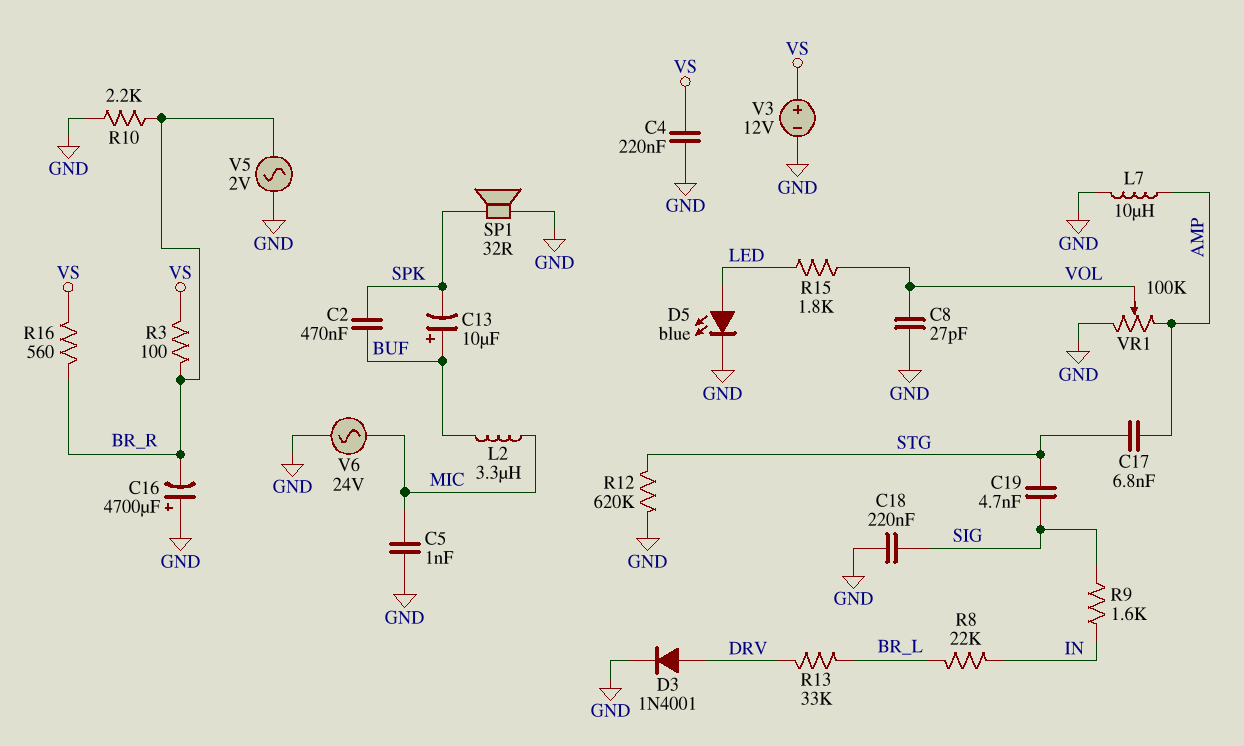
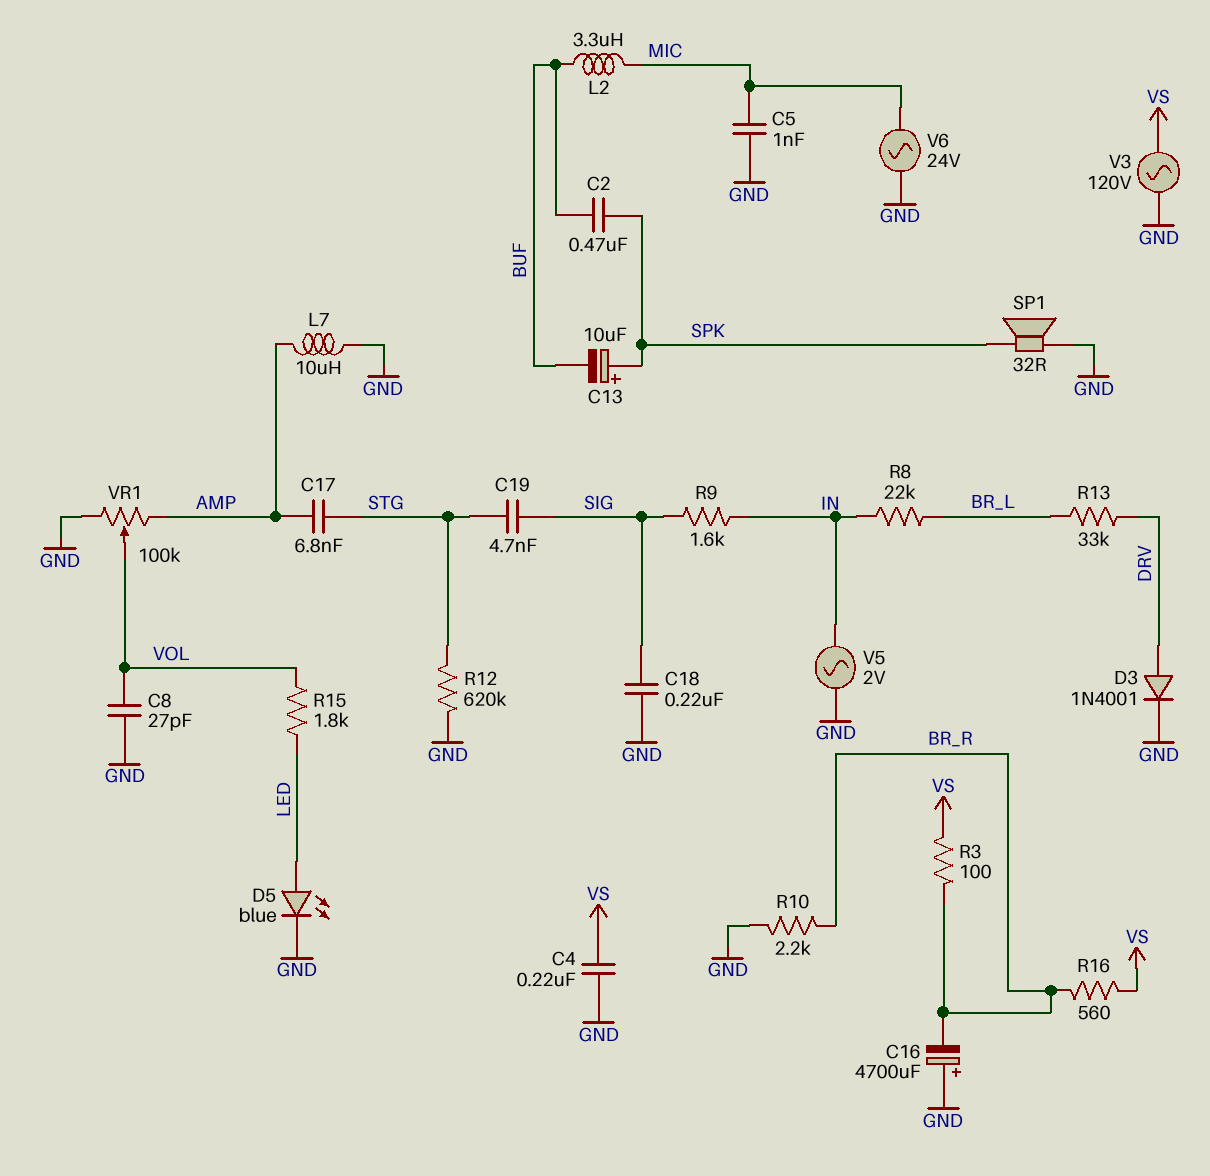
C13: 10uF (plus BUF, minus SPK) -> 10uF (plus SPK, minus BUF)
V3: 12V (plus VS, minus GND) -> AC 120V (GND, VS)
V5: AC 2V (BR_R, GND) -> AC 2V (GND, IN)

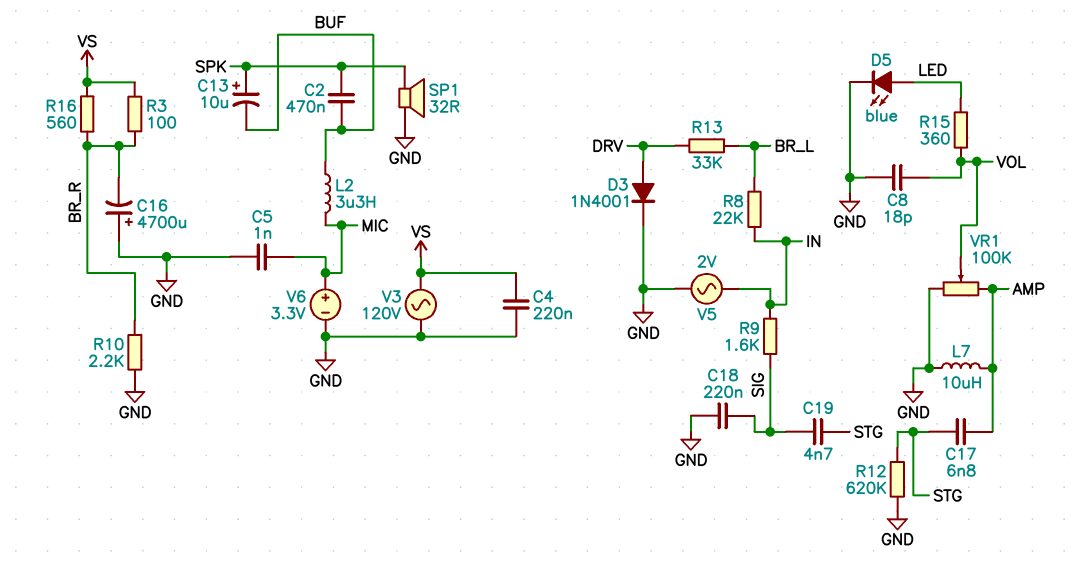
C8: 27pF (GND, VOL) -> 18pF (GND, VOL)
R15: 1.8k (LED, VOL) -> 360 (LED, VOL)
V6: AC 24V (GND, MIC) -> 3.3V (plus MIC, minus GND)

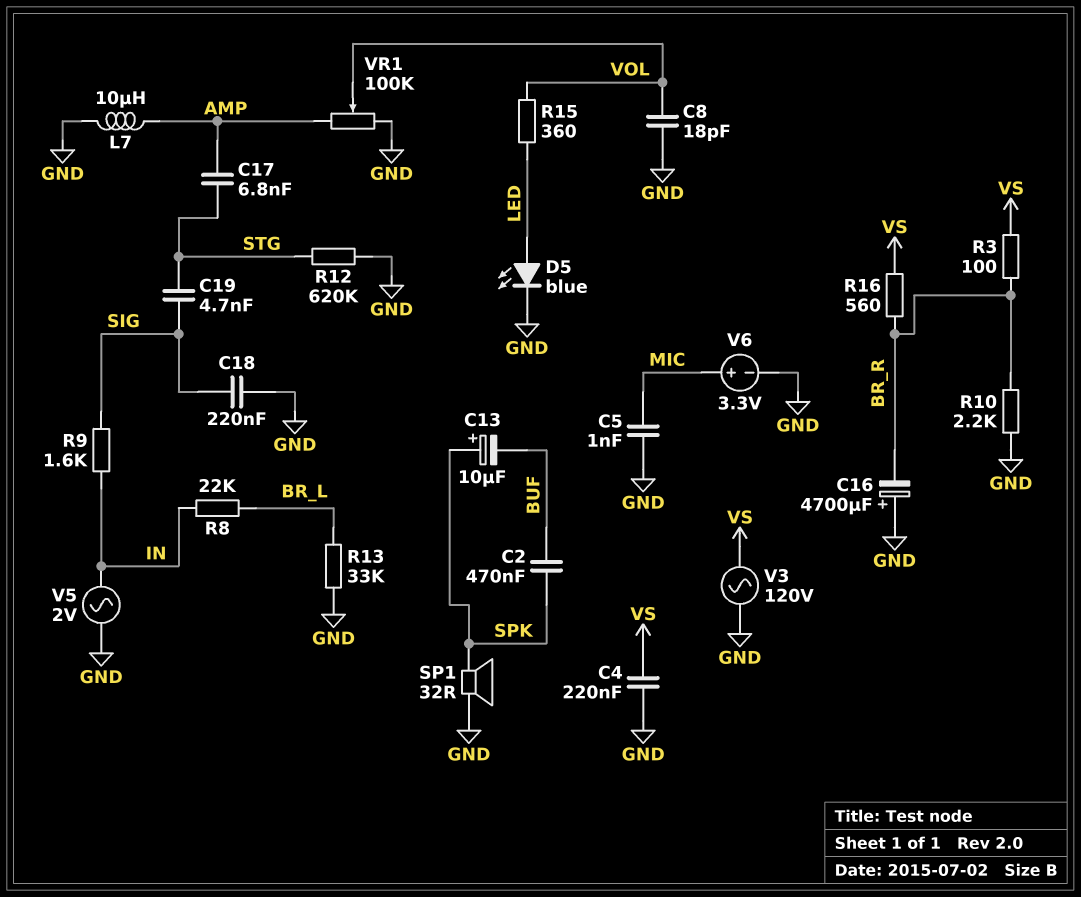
D3: diode 1N4001 (A DRV, K GND) -> none
L2: 3.3uH (BUF, MIC) -> none
R13: 33k (BR_L, DRV) -> 33k (BR_L, GND)

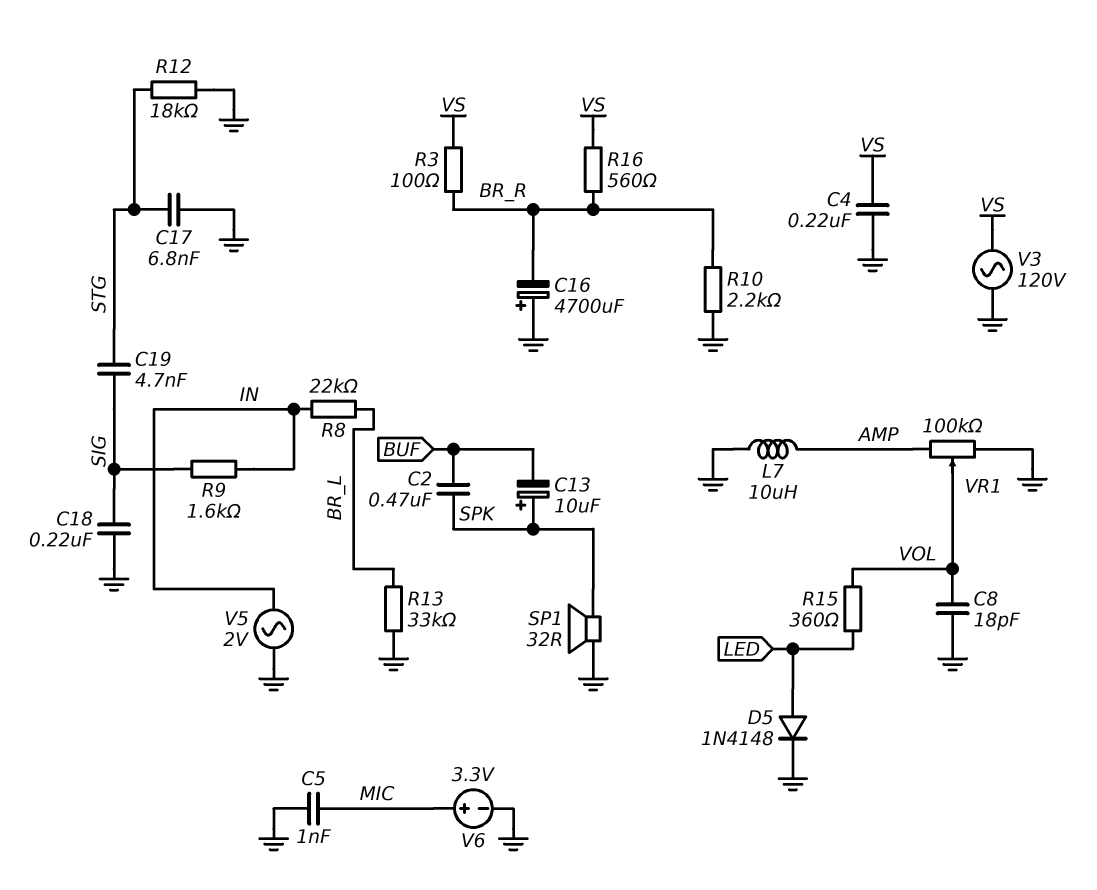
C17: 6.8nF (AMP, STG) -> 6.8nF (GND, STG)
D5: LED blue (A LED, K GND) -> diode 1N4148 (A LED, K GND)
R12: 620k (GND, STG) -> 18k (GND, STG)

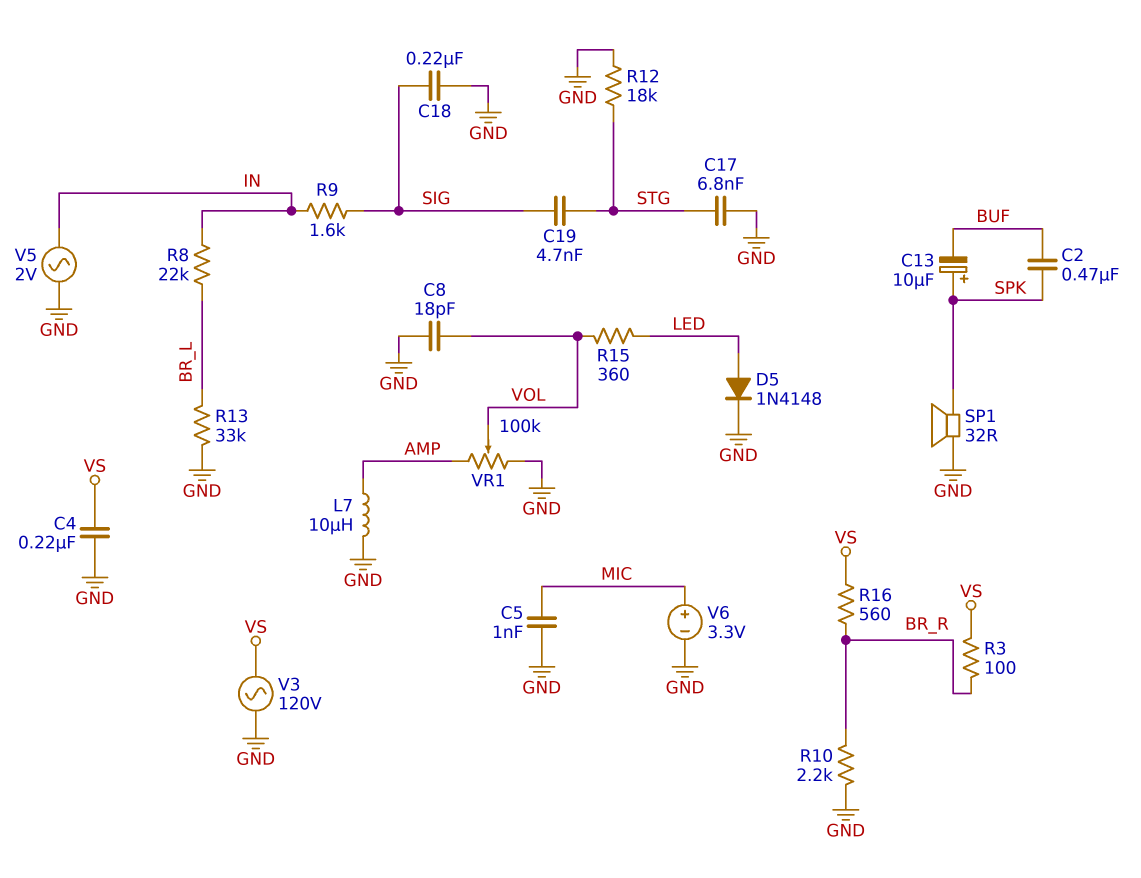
C16: 4700uF (plus GND, minus BR_R) -> none

